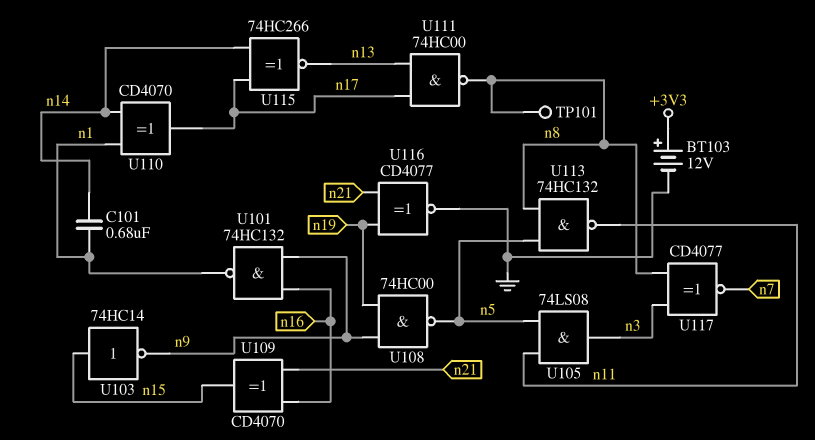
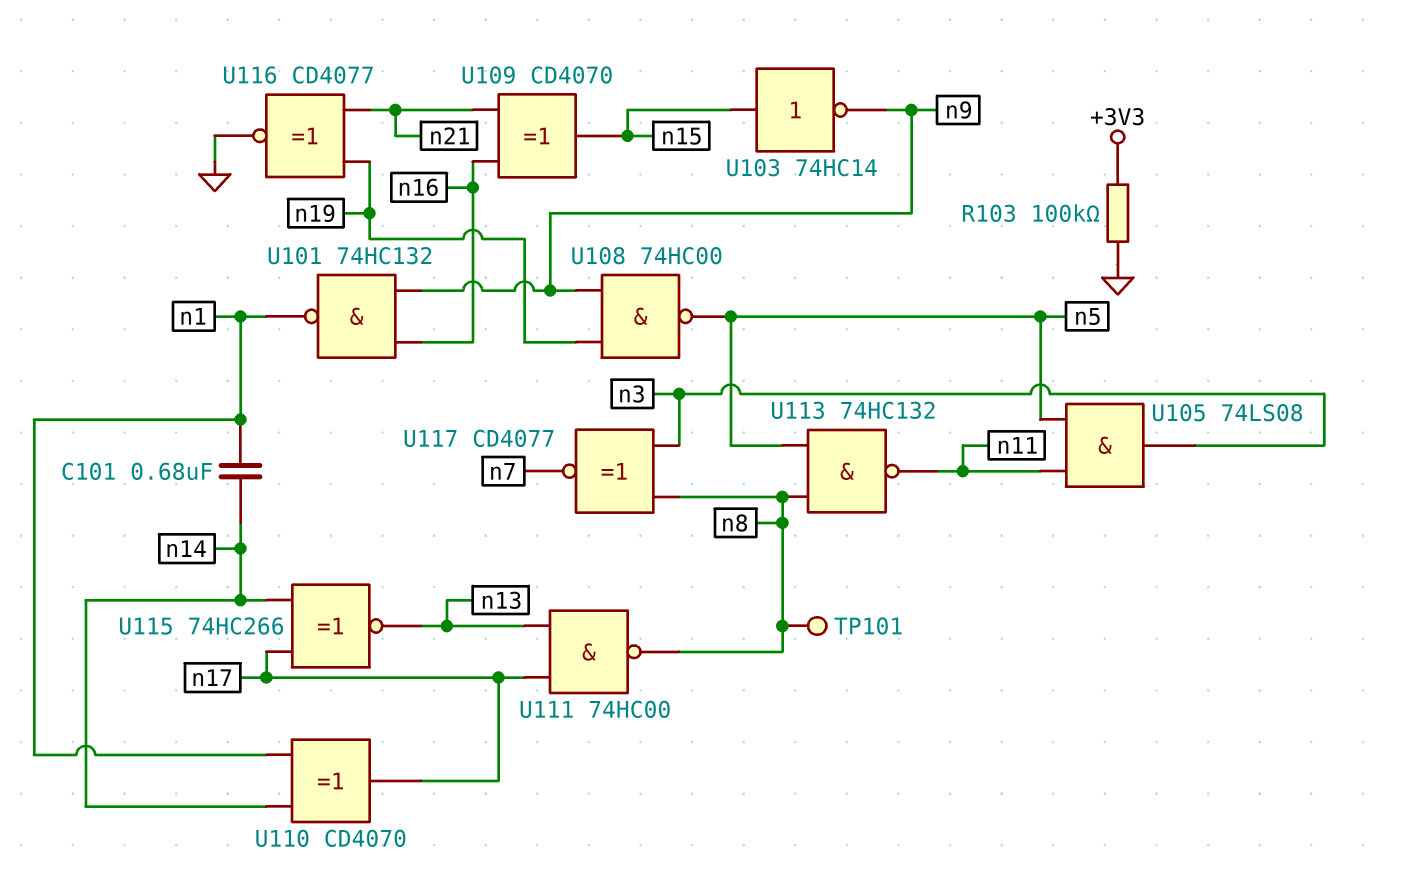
BT103: 12V (plus +3V3, minus GND) -> none
R103: none -> 100k (+3V3, GND)

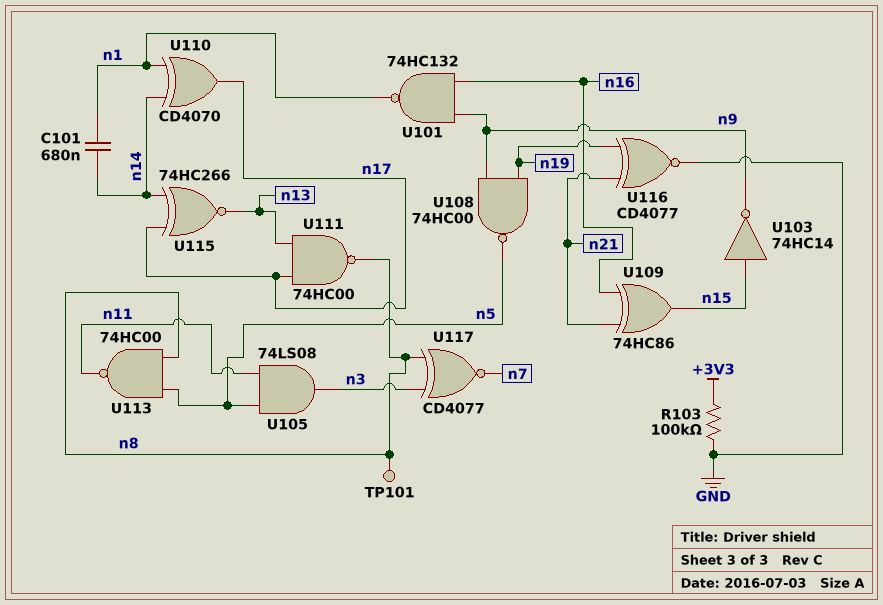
U109: XOR CD4070 (in n16, in n21, out n15) -> XOR 74HC86 (in n16, in n21, out n15)
U113: NAND 74HC132 (in n5, in n8, out n11) -> NAND 74HC00 (in n5, in n8, out n11)

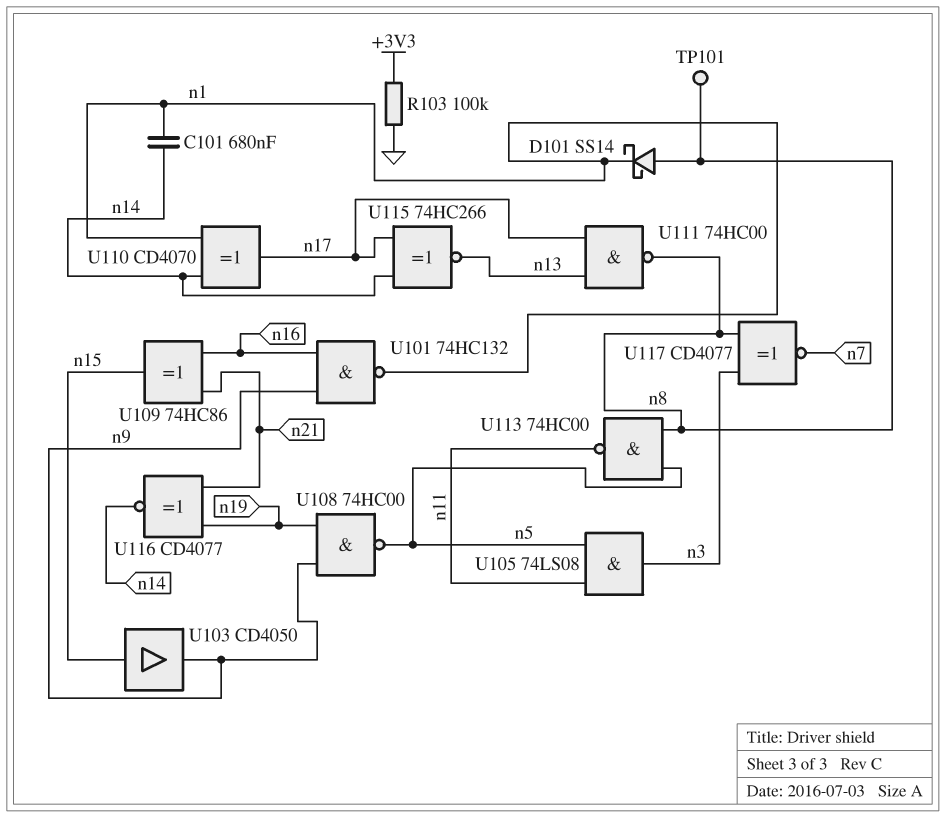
D101: none -> schottky SS14 (A n8, K n1)
U103: NOT 74HC14 (in n15, out n9) -> buffer CD4050 (in n15, out n9)
U116: XNOR CD4077 (in n19, in n21, out GND) -> XNOR CD4077 (in n19, in n21, out n14)

